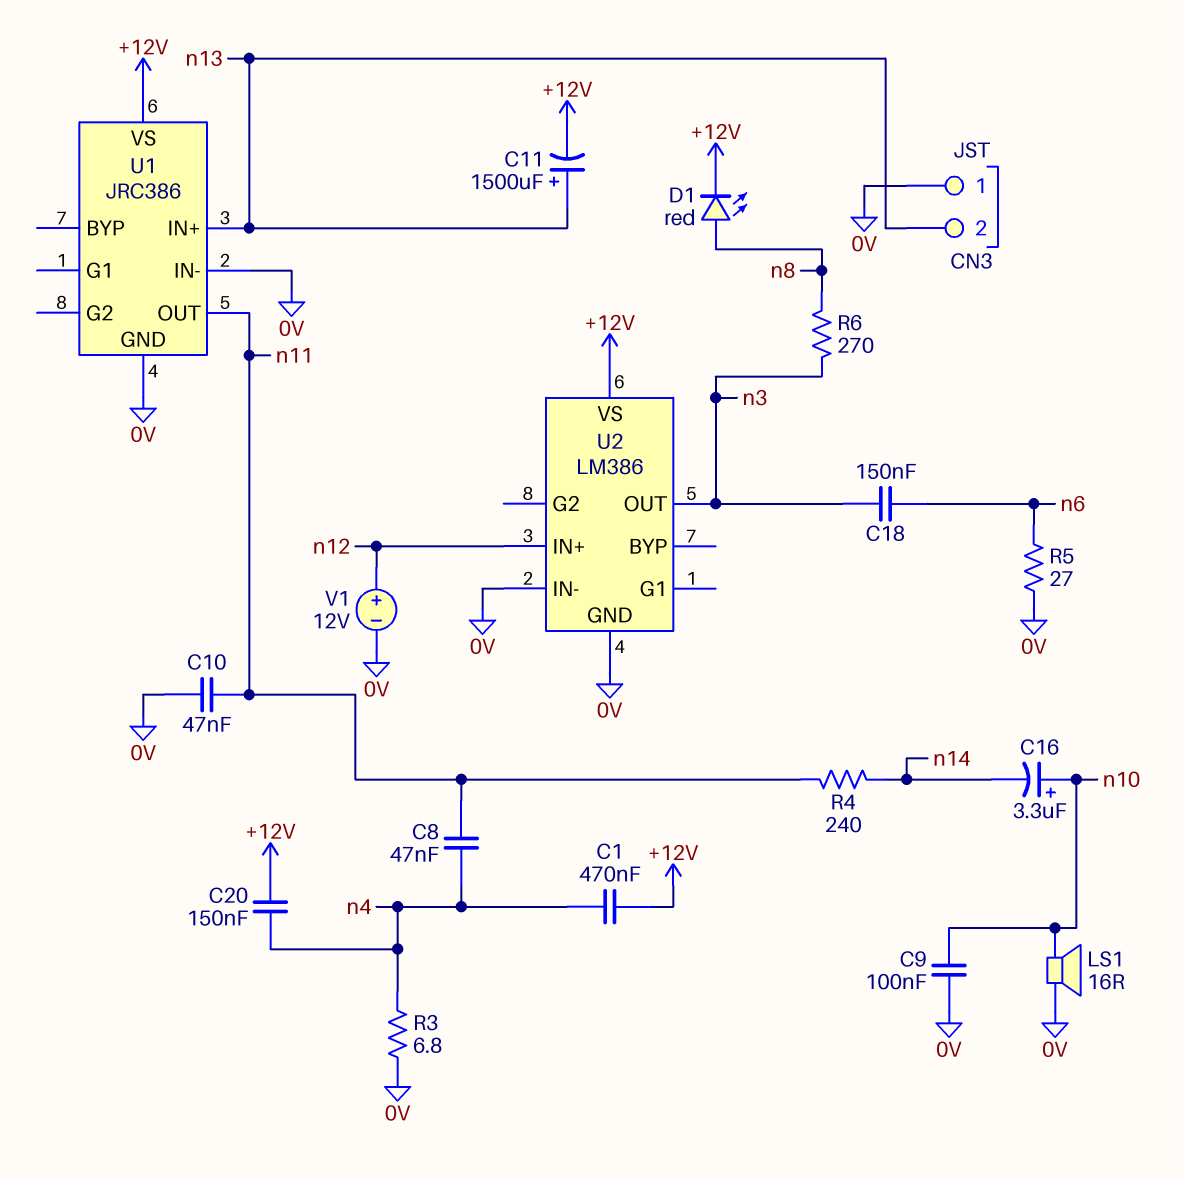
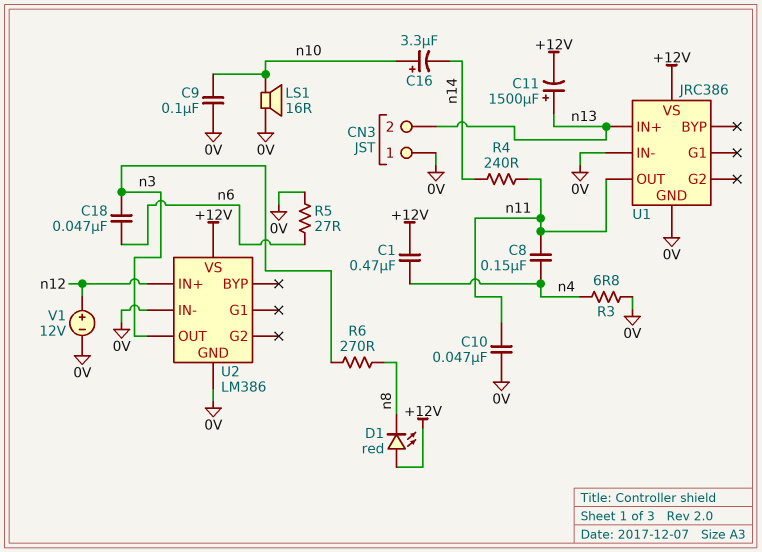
C8: 47nF (n4, n11) -> 150nF (n4, n11)
C18: 150nF (n3, n6) -> 47nF (n3, n6)
C20: 150nF (+12V, n4) -> none
D1: LED red (A n8, K +12V) -> LED red (A +12V, K n8)

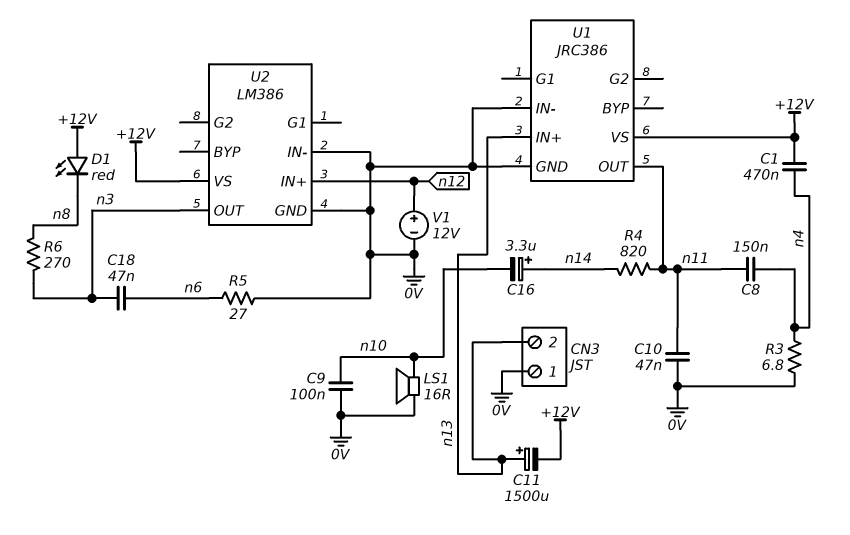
C16: 3.3uF (plus n10, minus n14) -> 3.3uF (plus n14, minus n10)
R4: 240 (n11, n14) -> 820 (n11, n14)

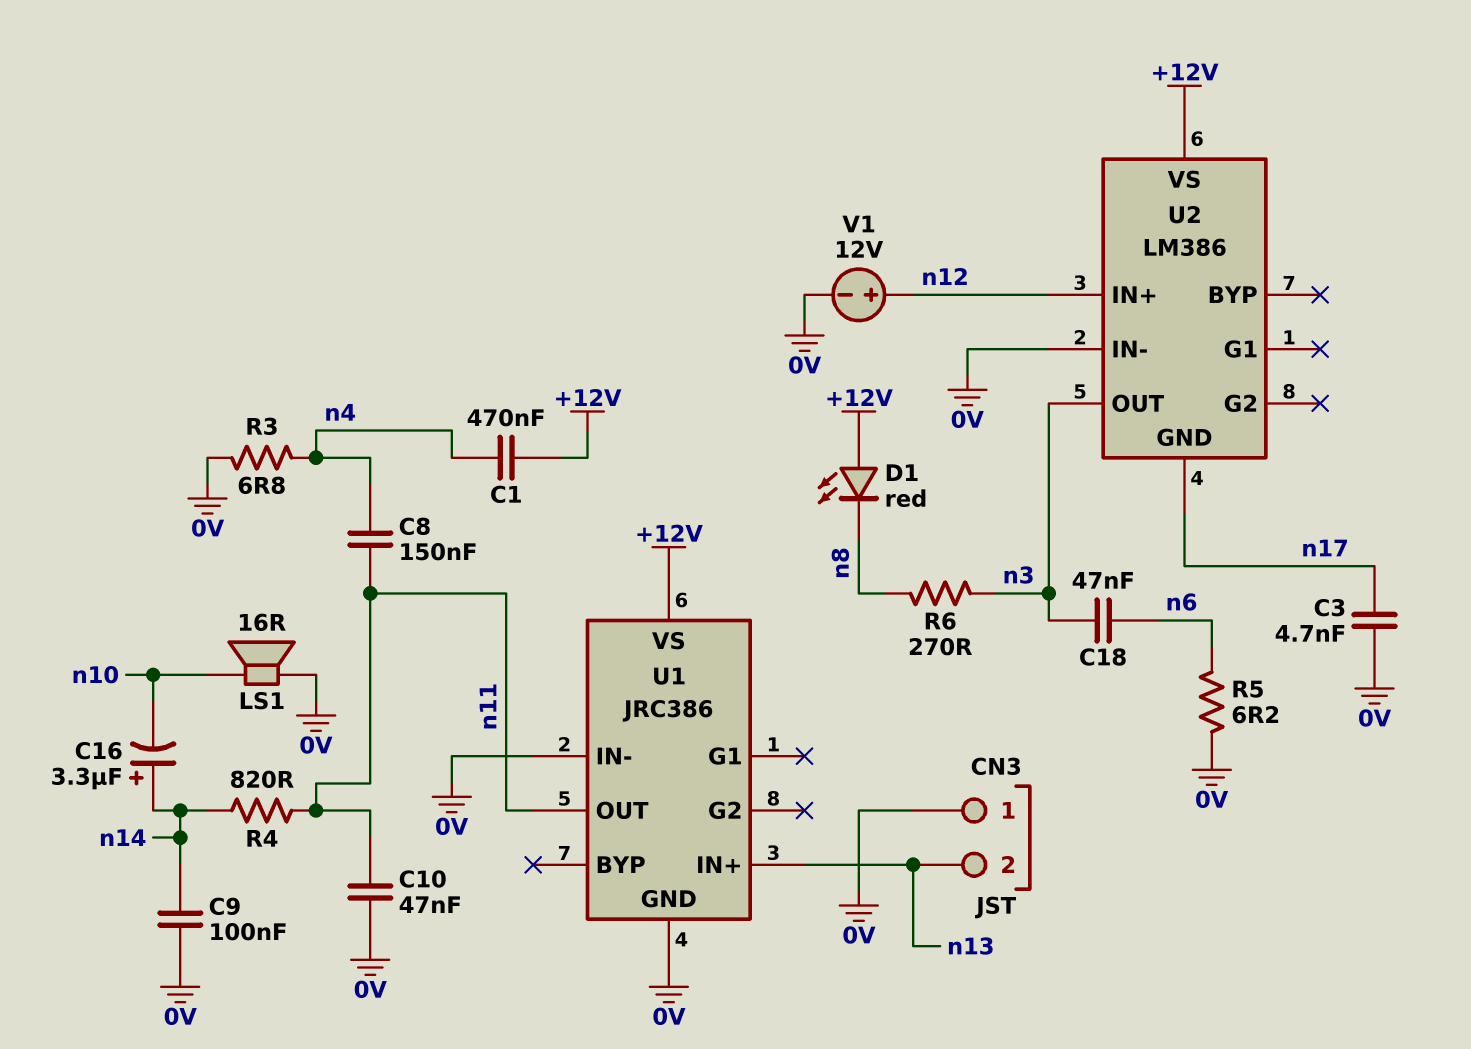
C3: none -> 4.7nF (0V, n17)
C9: 100nF (0V, n10) -> 100nF (0V, n14)
C11: 1500uF (plus n13, minus +12V) -> none
R5: 27 (0V, n6) -> 6.2 (0V, n6)
U2 pin GND: 0V -> n17

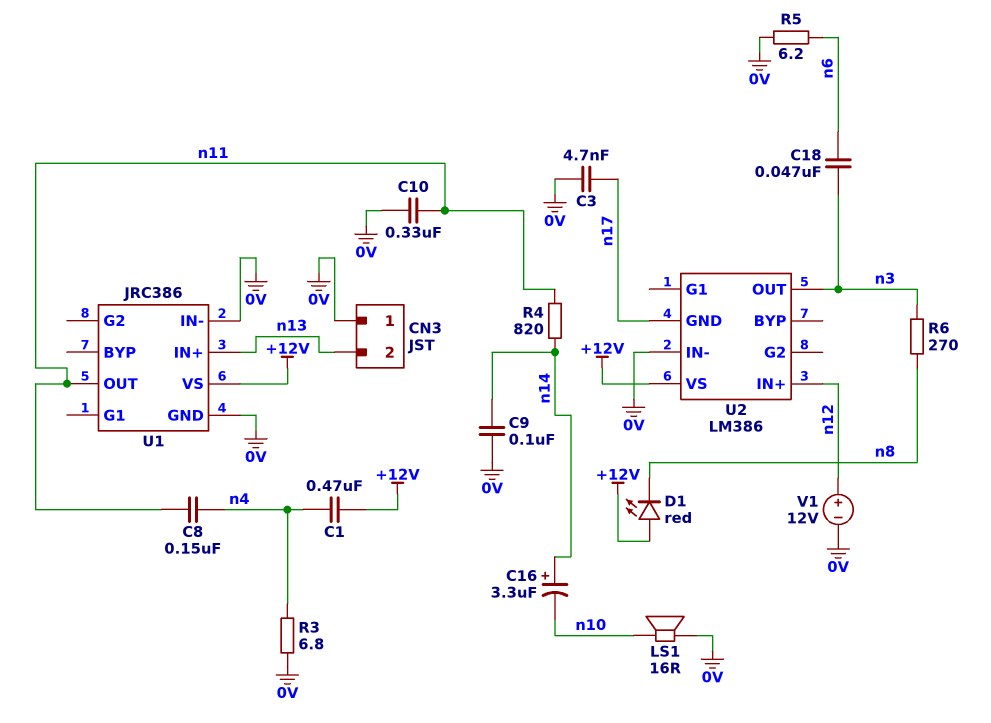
C10: 47nF (0V, n11) -> 330nF (0V, n11)

